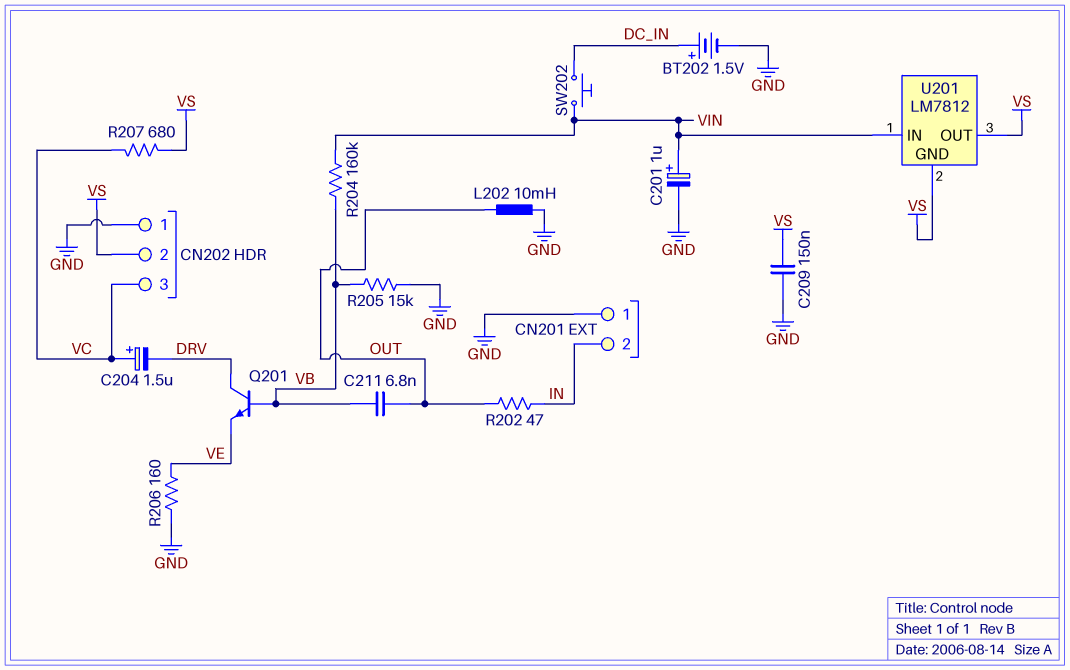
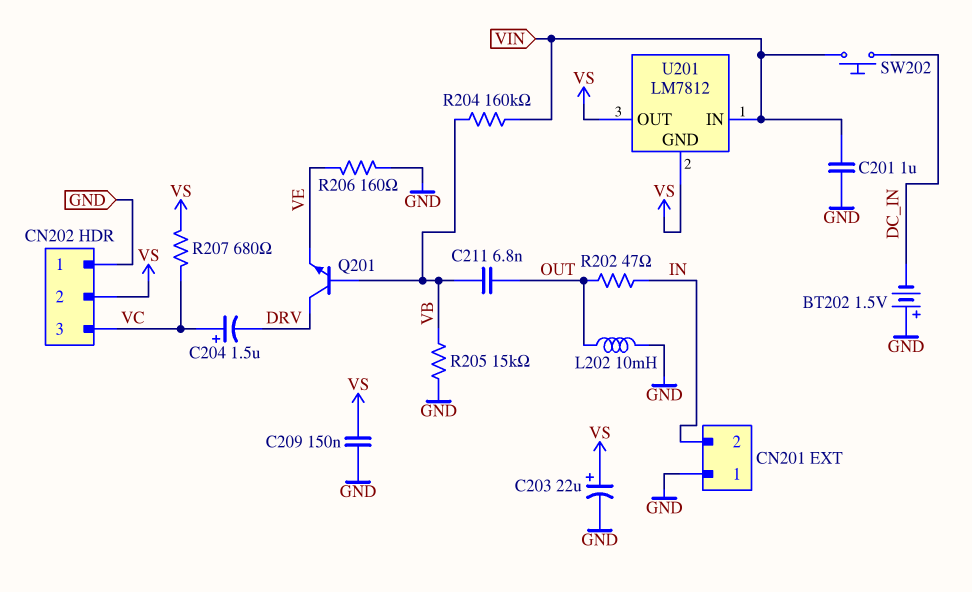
BT202: 1.5V (plus DC_IN, minus GND) -> 1.5V (plus GND, minus DC_IN)
C201: 1uF (plus VIN, minus GND) -> 1uF (GND, VIN)
C203: none -> 22uF (plus VS, minus GND)

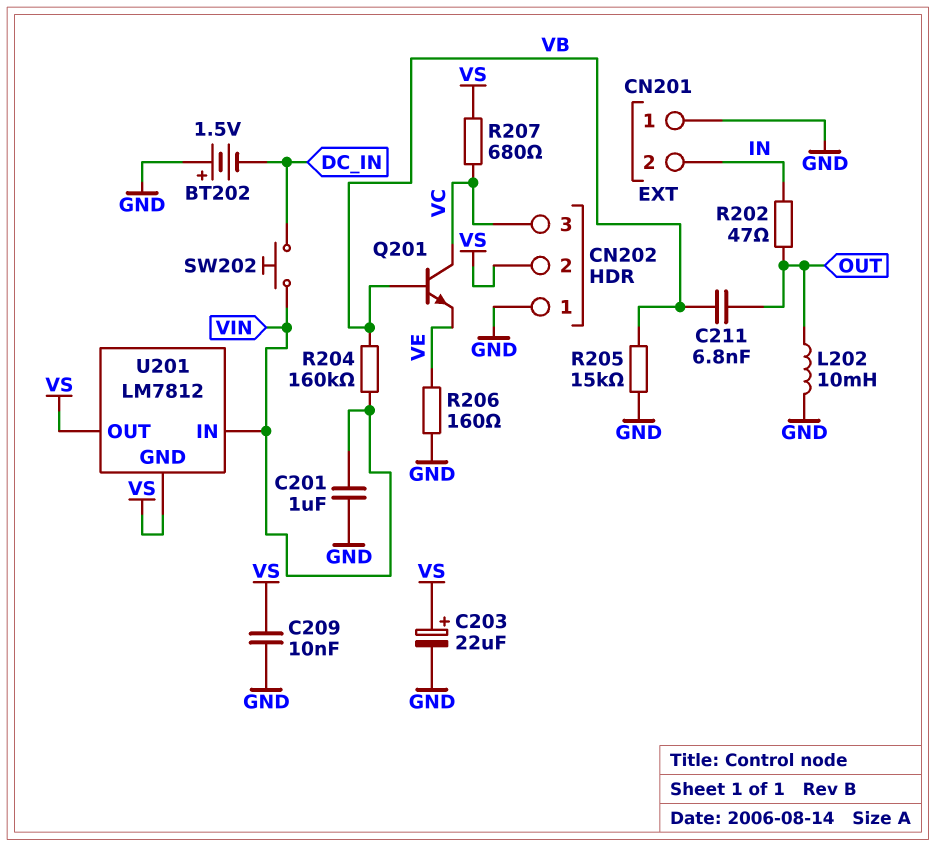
C204: 1.5uF (plus VC, minus DRV) -> none
C209: 150nF (GND, VS) -> 10nF (GND, VS)
Q201: NPN (B VB, C DRV, E VE) -> NPN (B VB, C VC, E VE)

